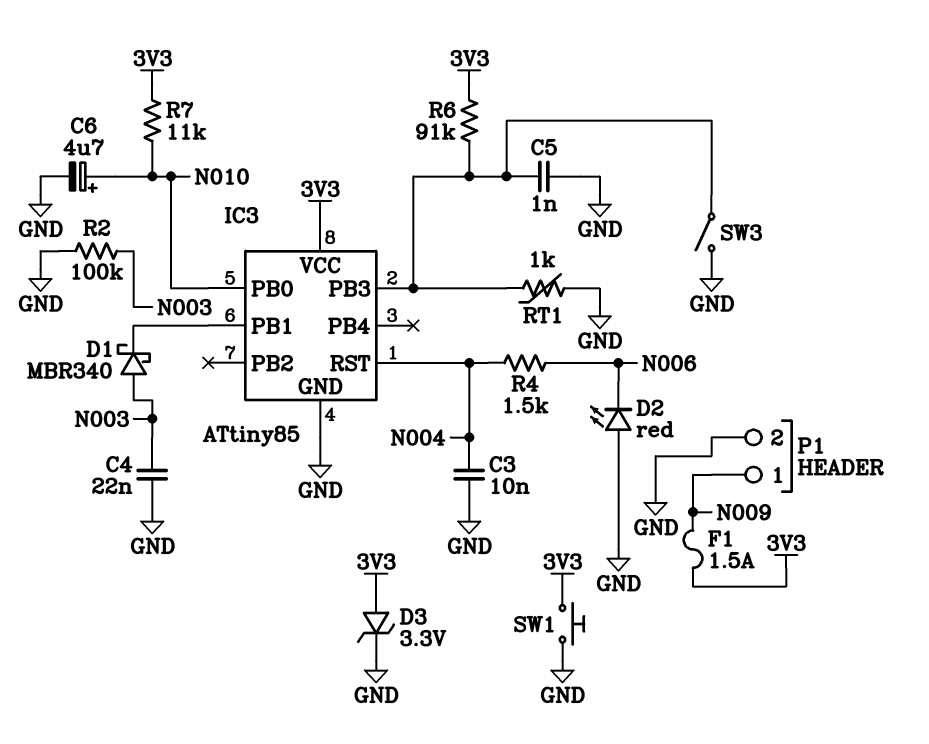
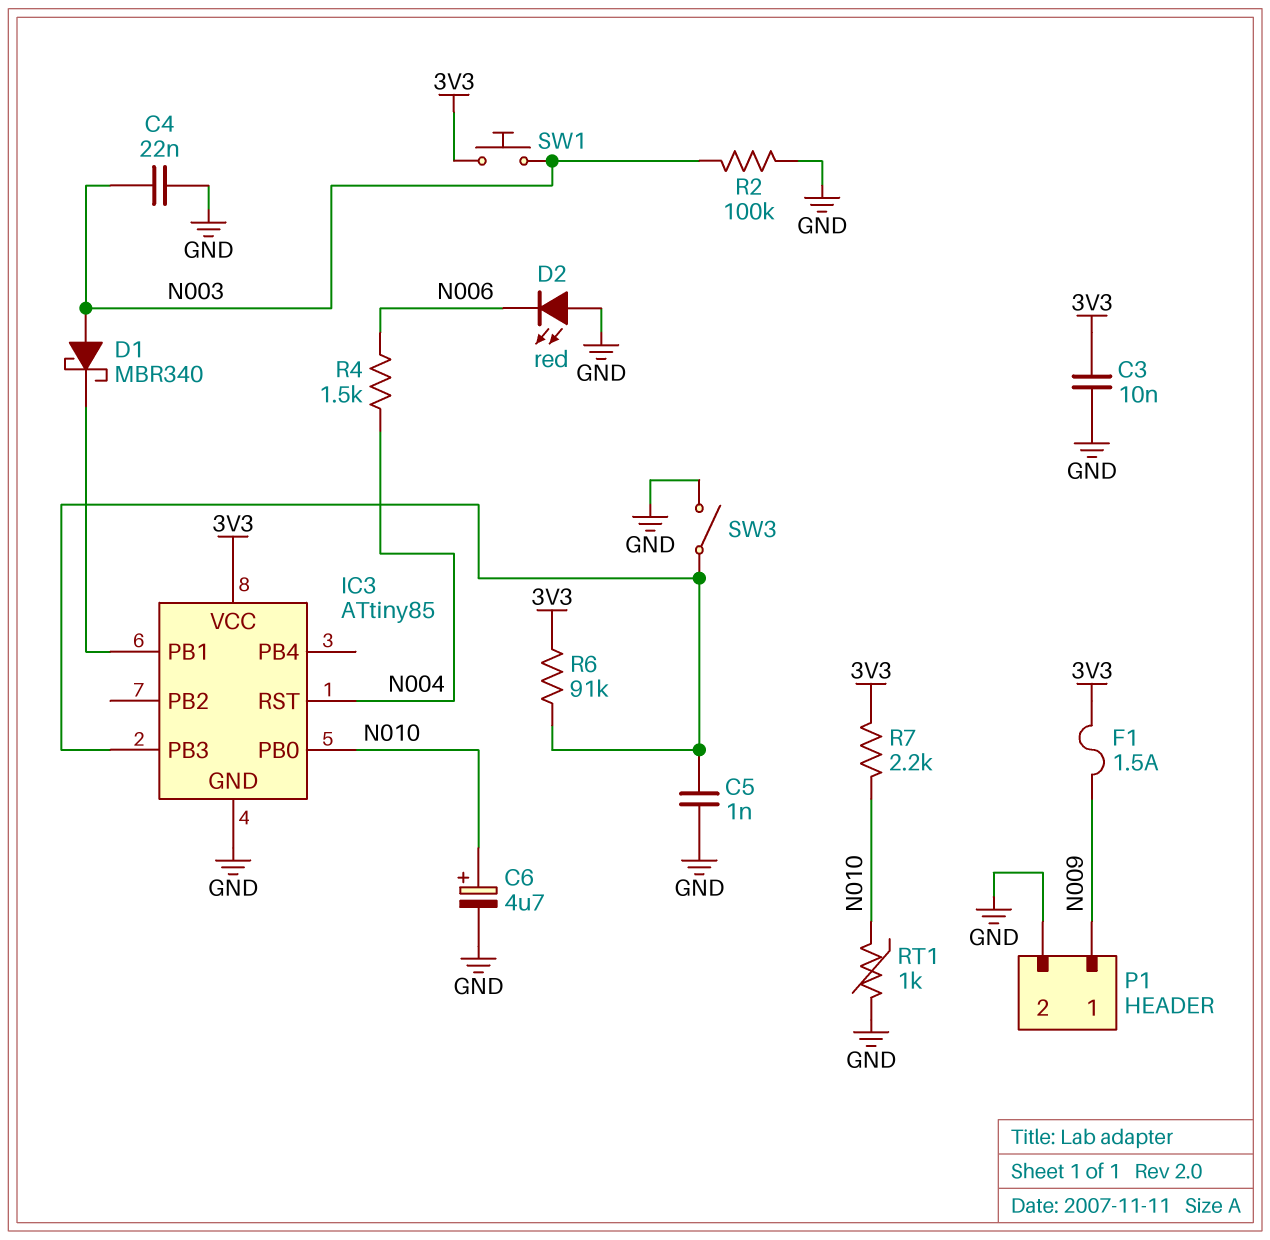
C3: 10nF (GND, N004) -> 10nF (3V3, GND)
D3: zener 3.3V (A 3V3, K GND) -> none
R7: 11k (3V3, N010) -> 2.2k (3V3, N010)
RT1: 1k (GND, IC3/PB3) -> 1k (GND, N010)
SW1: button (3V3, GND) -> button (3V3, N003)

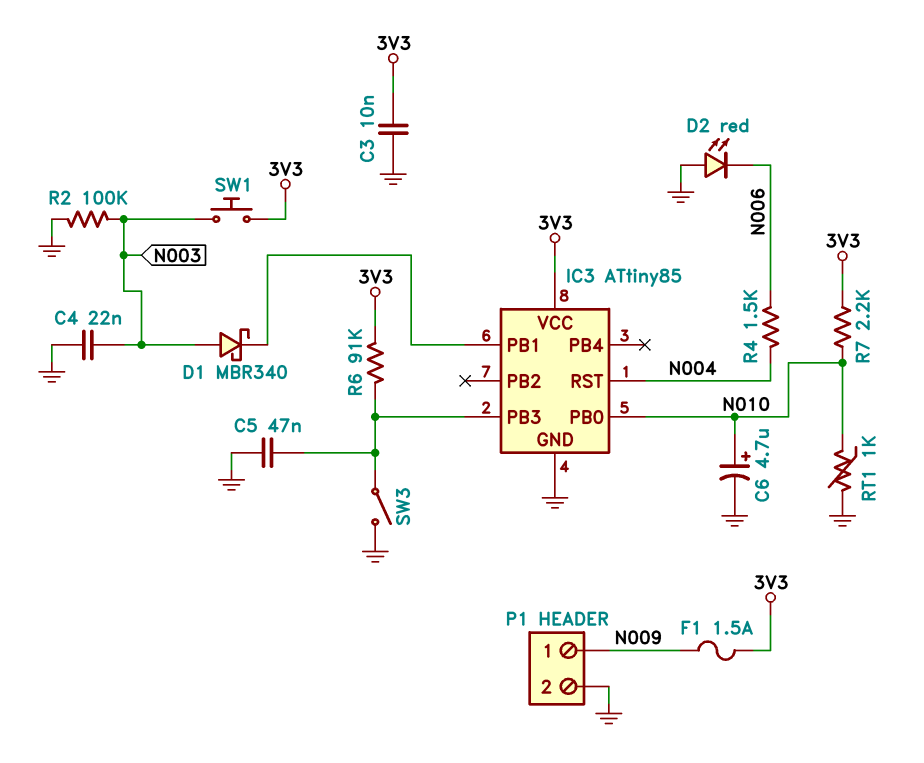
C5: 1nF (GND, IC3/PB3) -> 47nF (GND, IC3/PB3)

